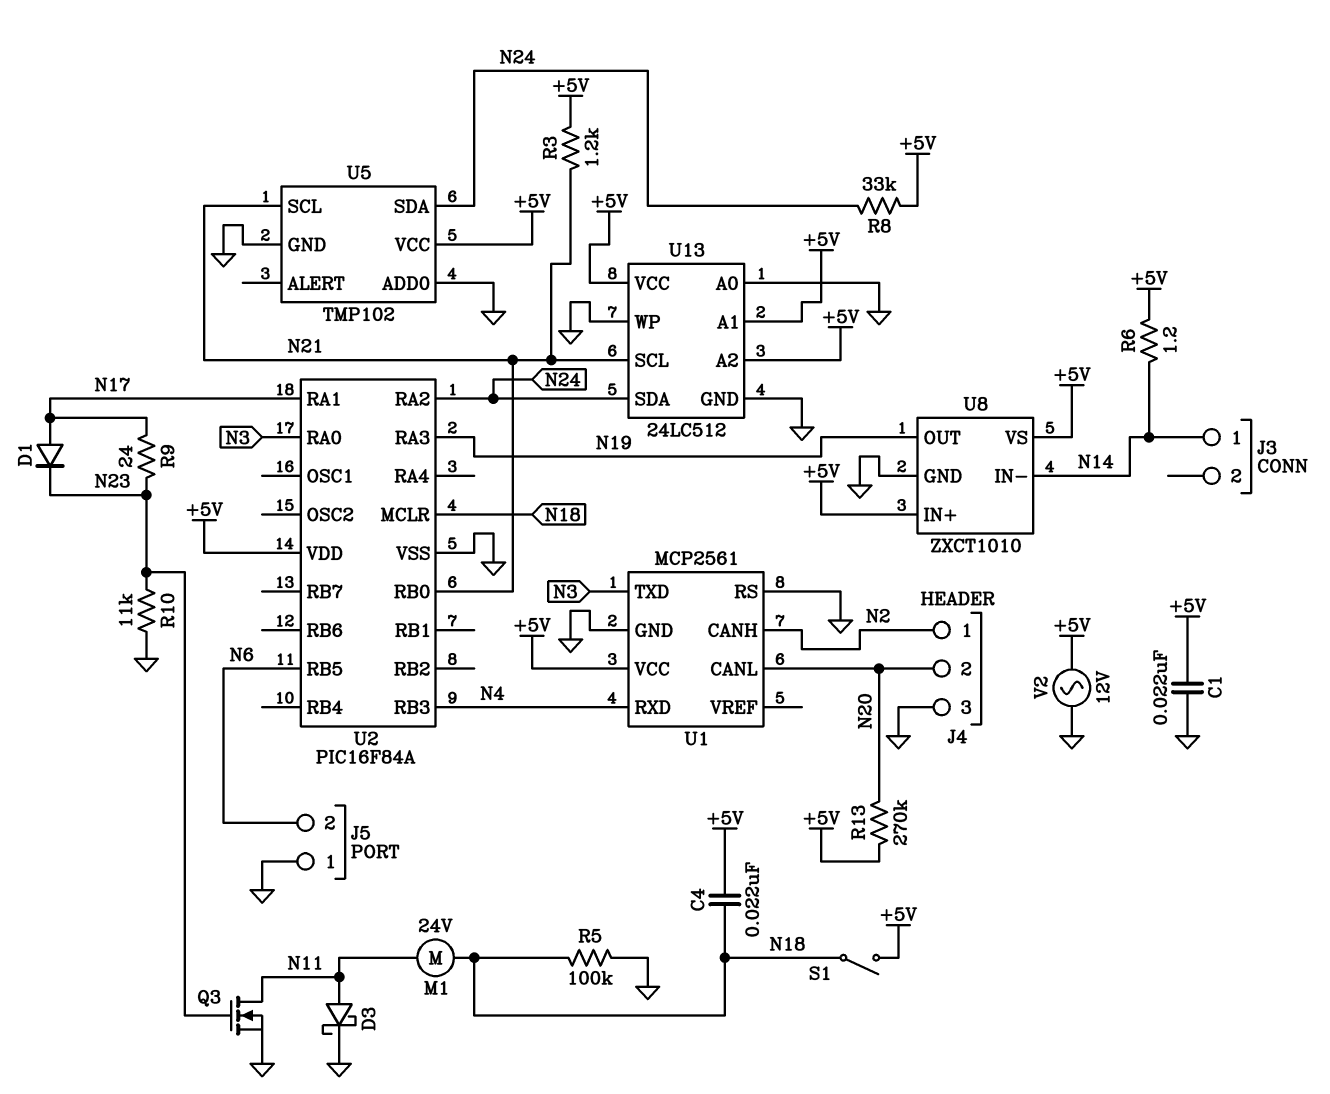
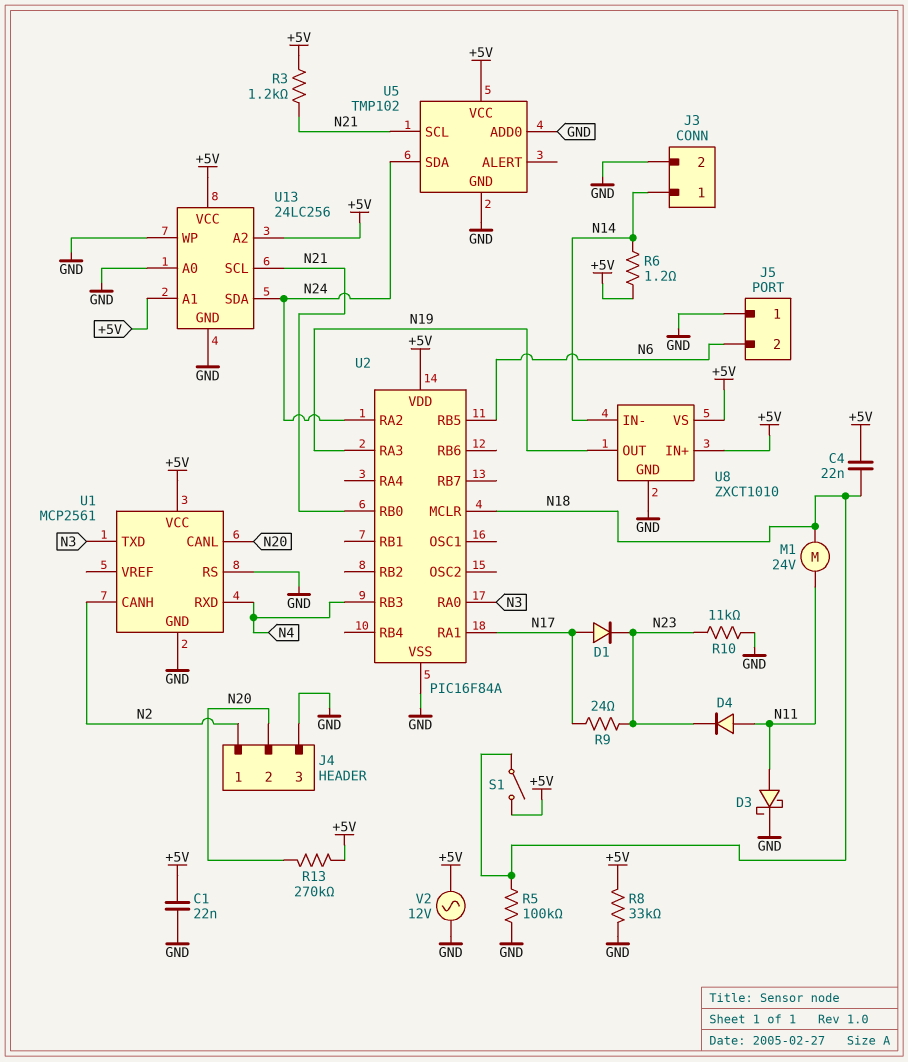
D4: none -> diode (A N11, K N23)
J3 pin 2: none -> GND
Q3: NMOS (G N23, D N11, S GND) -> none
R8: 33k (+5V, N24) -> 33k (+5V, GND)
U13: 24LC512 -> 24LC256

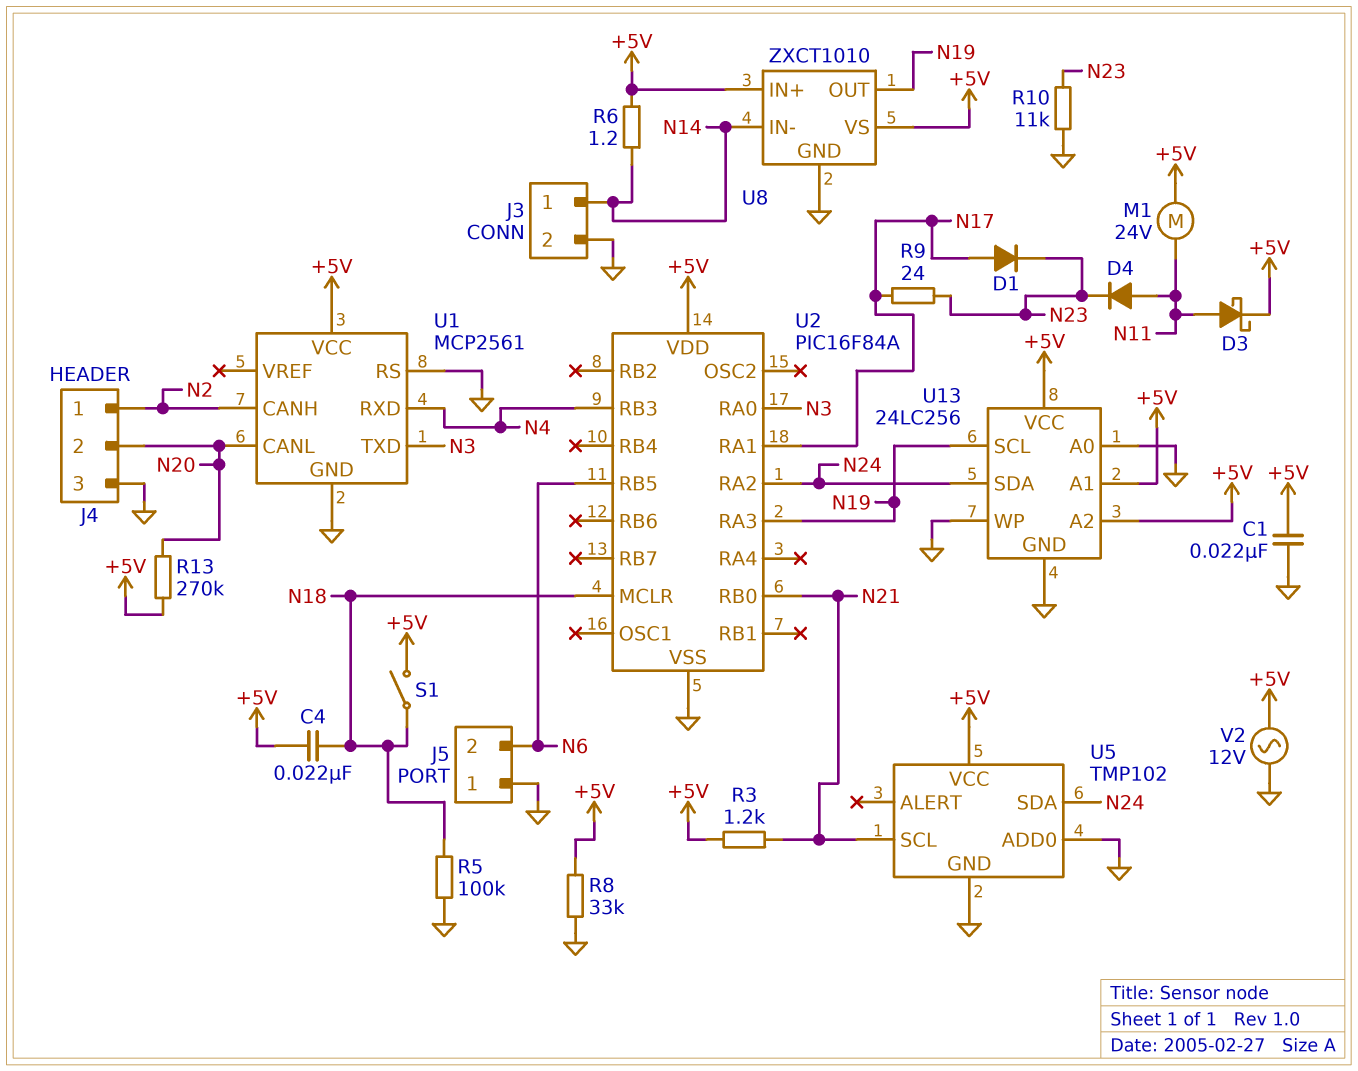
D3: schottky (A N11, K GND) -> schottky (A N11, K +5V)
M1: motor 24V (N11, N18) -> motor 24V (+5V, N11)
U13 pin SCL: N21 -> N19

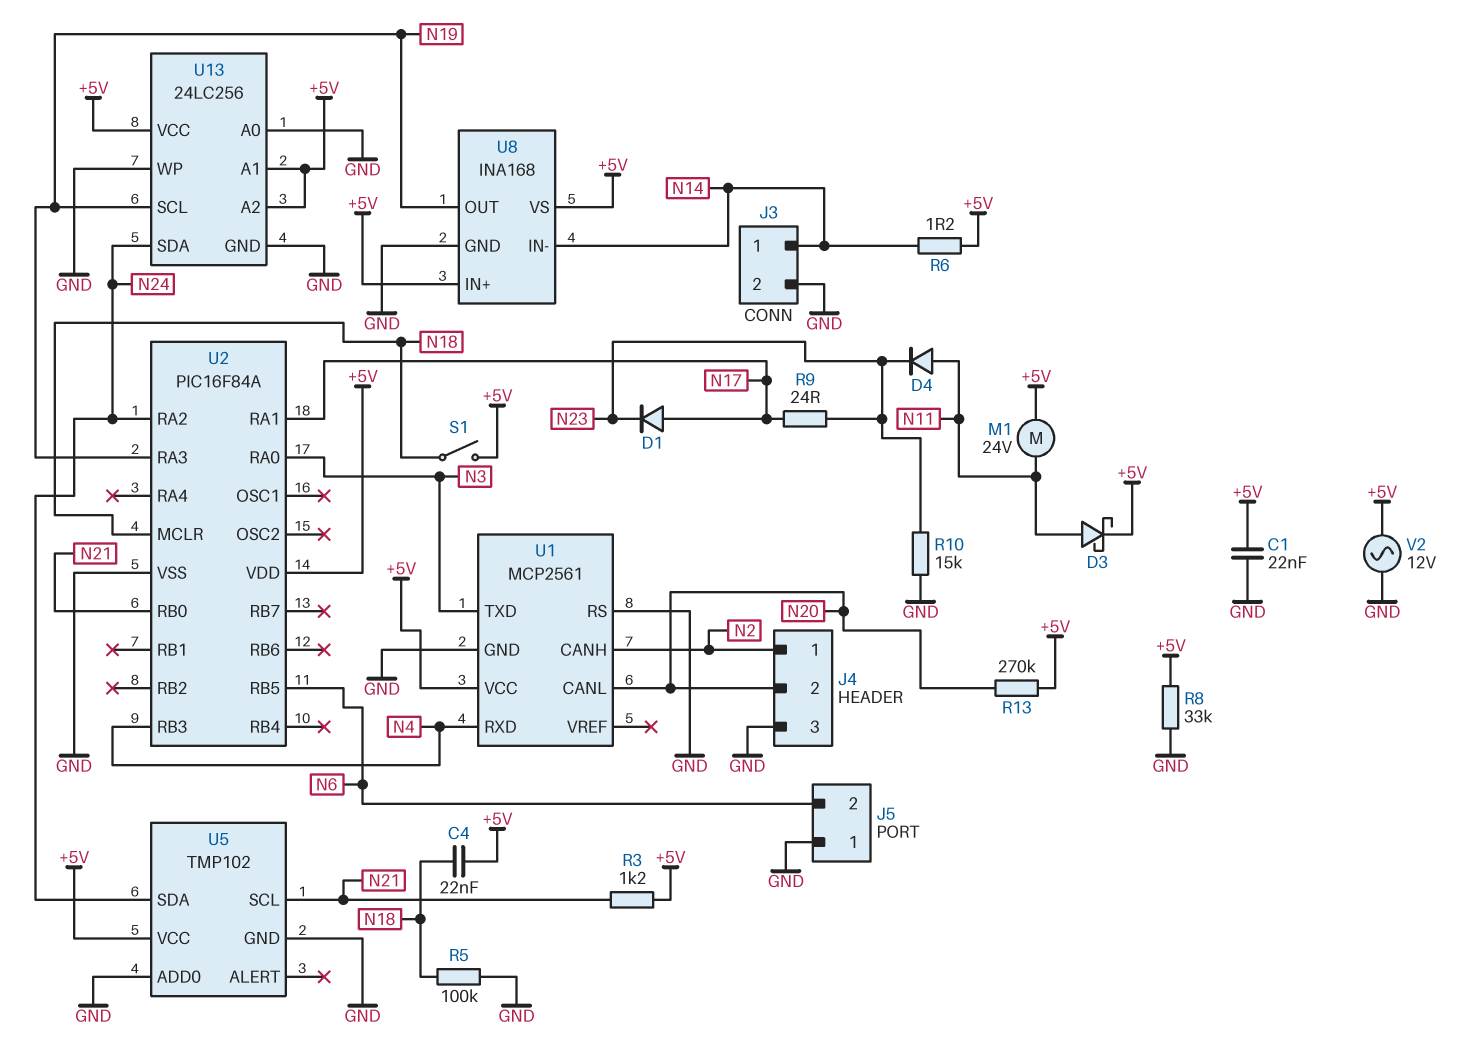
R10: 11k (GND, N23) -> 15k (GND, N23)
U8: ZXCT1010 -> INA168

